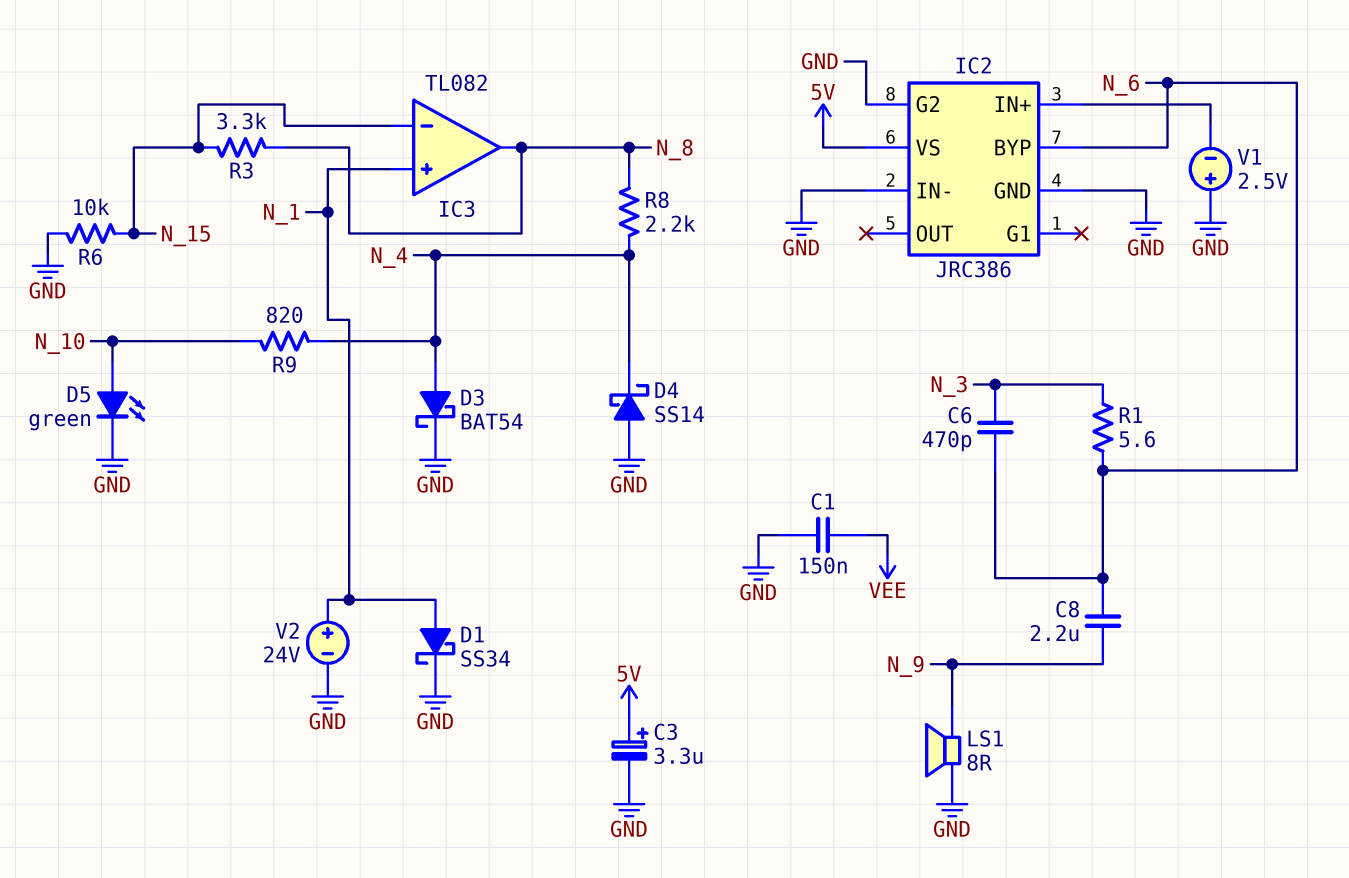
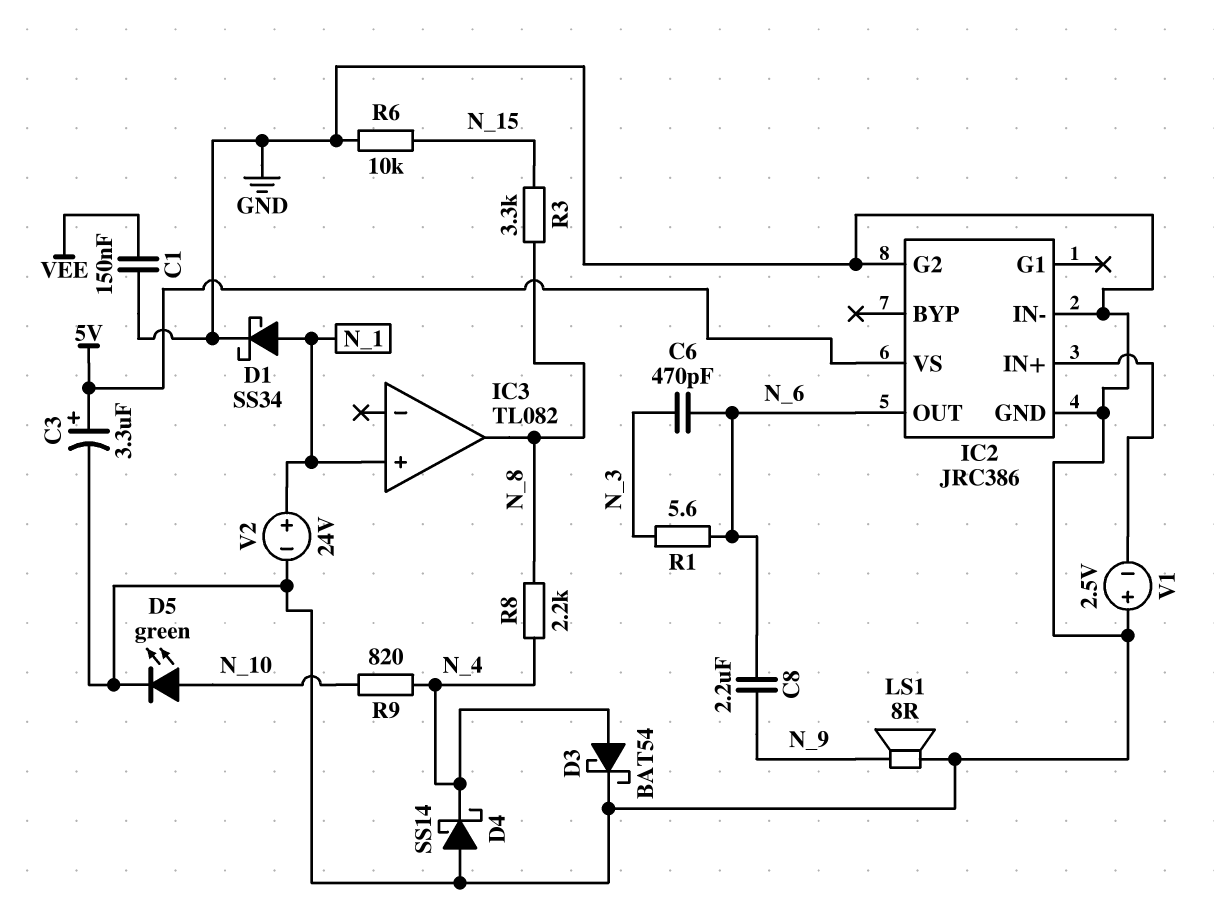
IC2 pin BYP: N_6 -> none
IC2 pin OUT: none -> N_6
IC3 pin in-: N_15 -> none

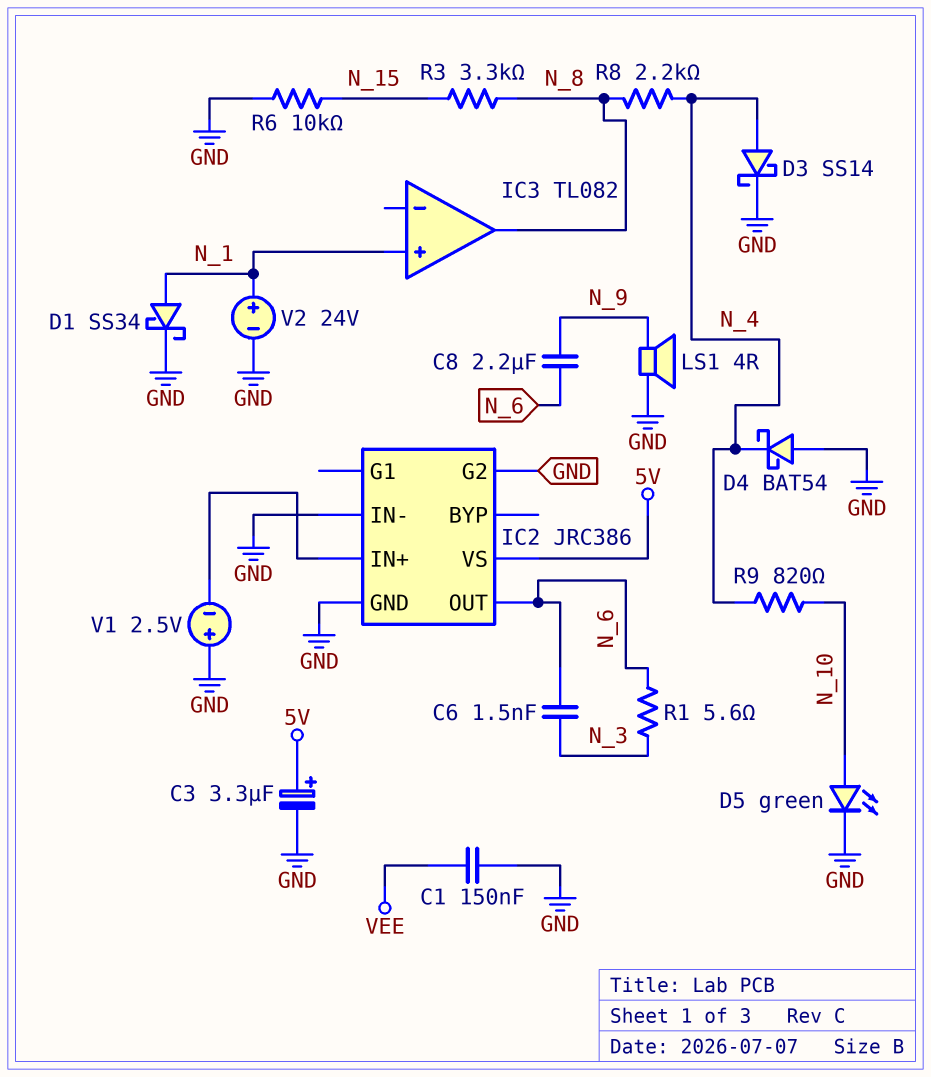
C6: 470pF (N_3, N_6) -> 1.5nF (N_3, N_6)
D3: schottky BAT54 (A N_4, K GND) -> schottky SS14 (A N_4, K GND)
D4: schottky SS14 (A GND, K N_4) -> schottky BAT54 (A GND, K N_4)
LS1: speaker 8R (GND, N_9) -> speaker 4R (GND, N_9)

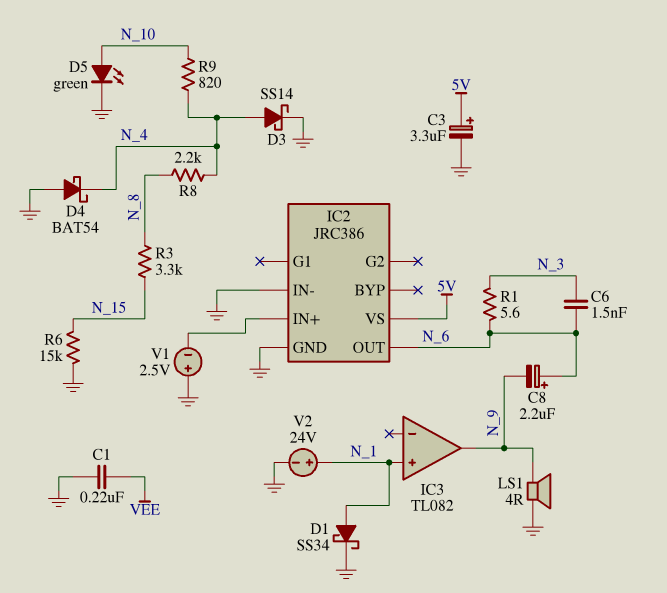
C1: 150nF (GND, VEE) -> 220nF (GND, VEE)
C8: 2.2uF (N_6, N_9) -> 2.2uF (plus N_6, minus N_9)
IC2 pin G2: GND -> none
IC3 pin out: N_8 -> N_9
R6: 10k (GND, N_15) -> 15k (GND, N_15)

